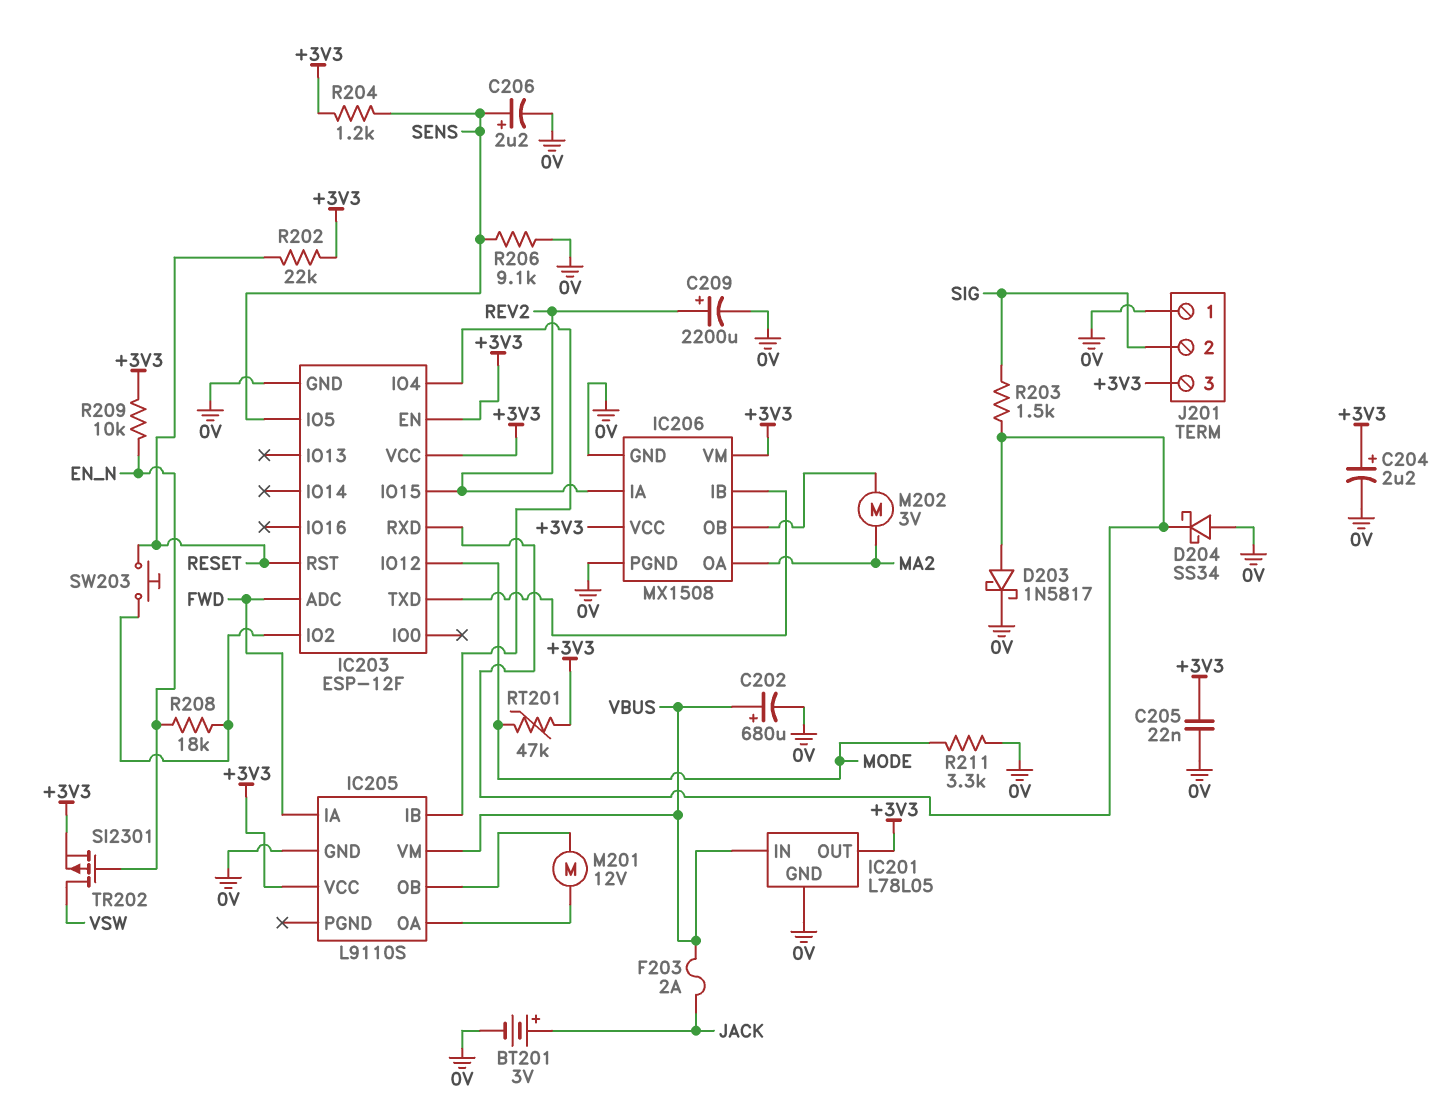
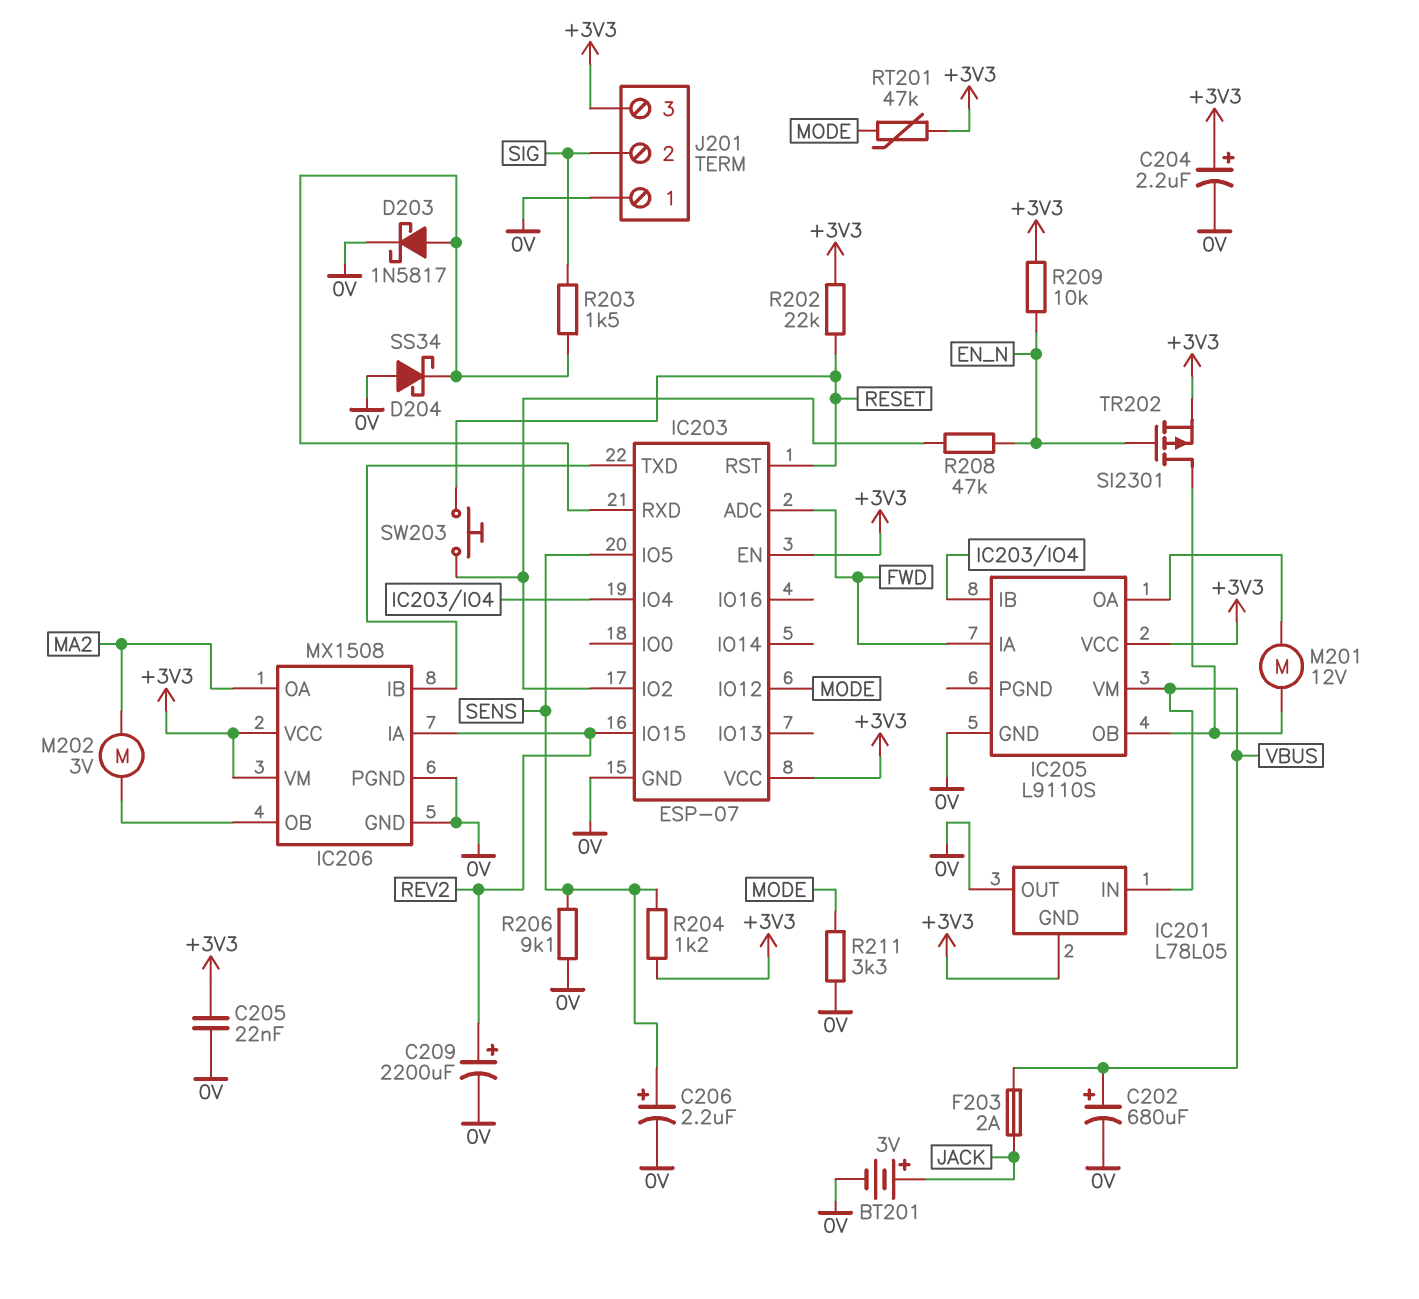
IC201 pin GND: 0V -> +3V3
IC201 pin OUT: +3V3 -> 0V
IC203: ESP-12F -> ESP-07
R208: 18k (EN_N, IC203/IO2) -> 47k (EN_N, IC203/IO2)
TR202: PMOS SI2301 (G EN_N, D VSW, S +3V3) -> PMOS SI2301 (G EN_N, D IC205/OB, S +3V3)

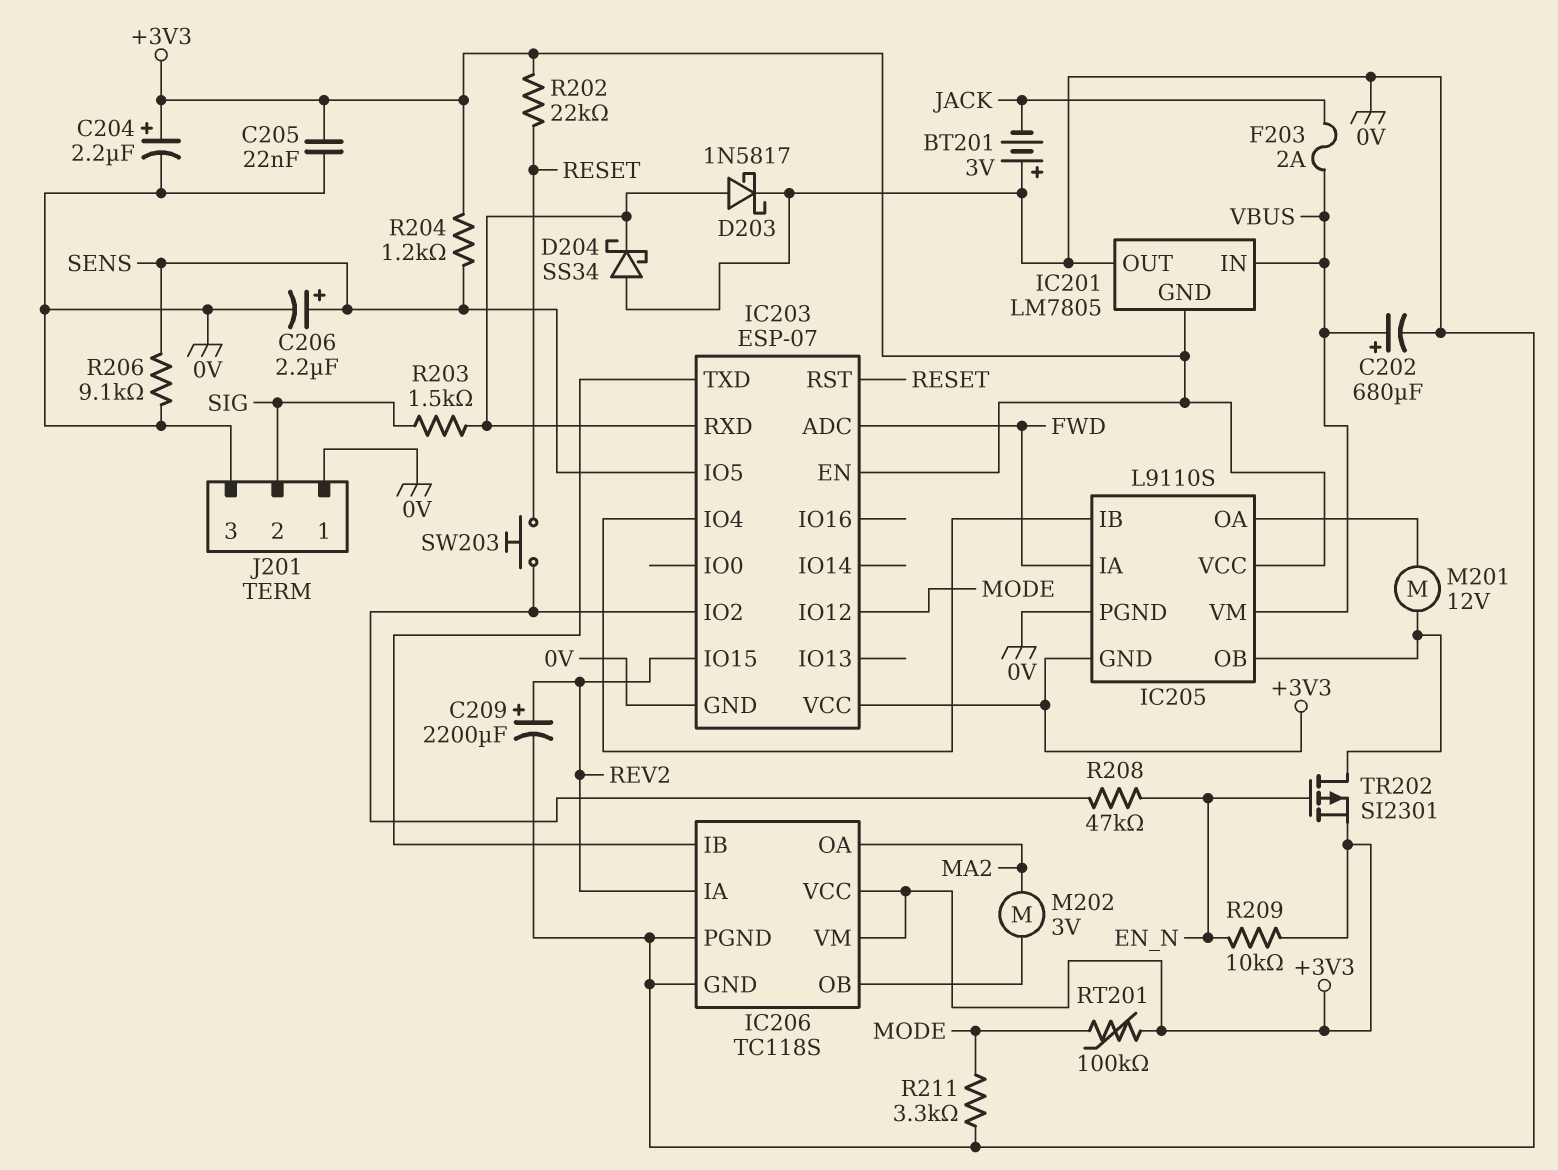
BT201: 3V (plus JACK, minus 0V) -> 3V (plus 0V, minus JACK)
IC201: L78L05 -> LM7805
IC205 pin GND: 0V -> +3V3
IC205 pin PGND: none -> 0V
IC206: MX1508 -> TC118S
J201 pin 3: +3V3 -> 0V
RT201: 47k (+3V3, MODE) -> 100k (+3V3, MODE)

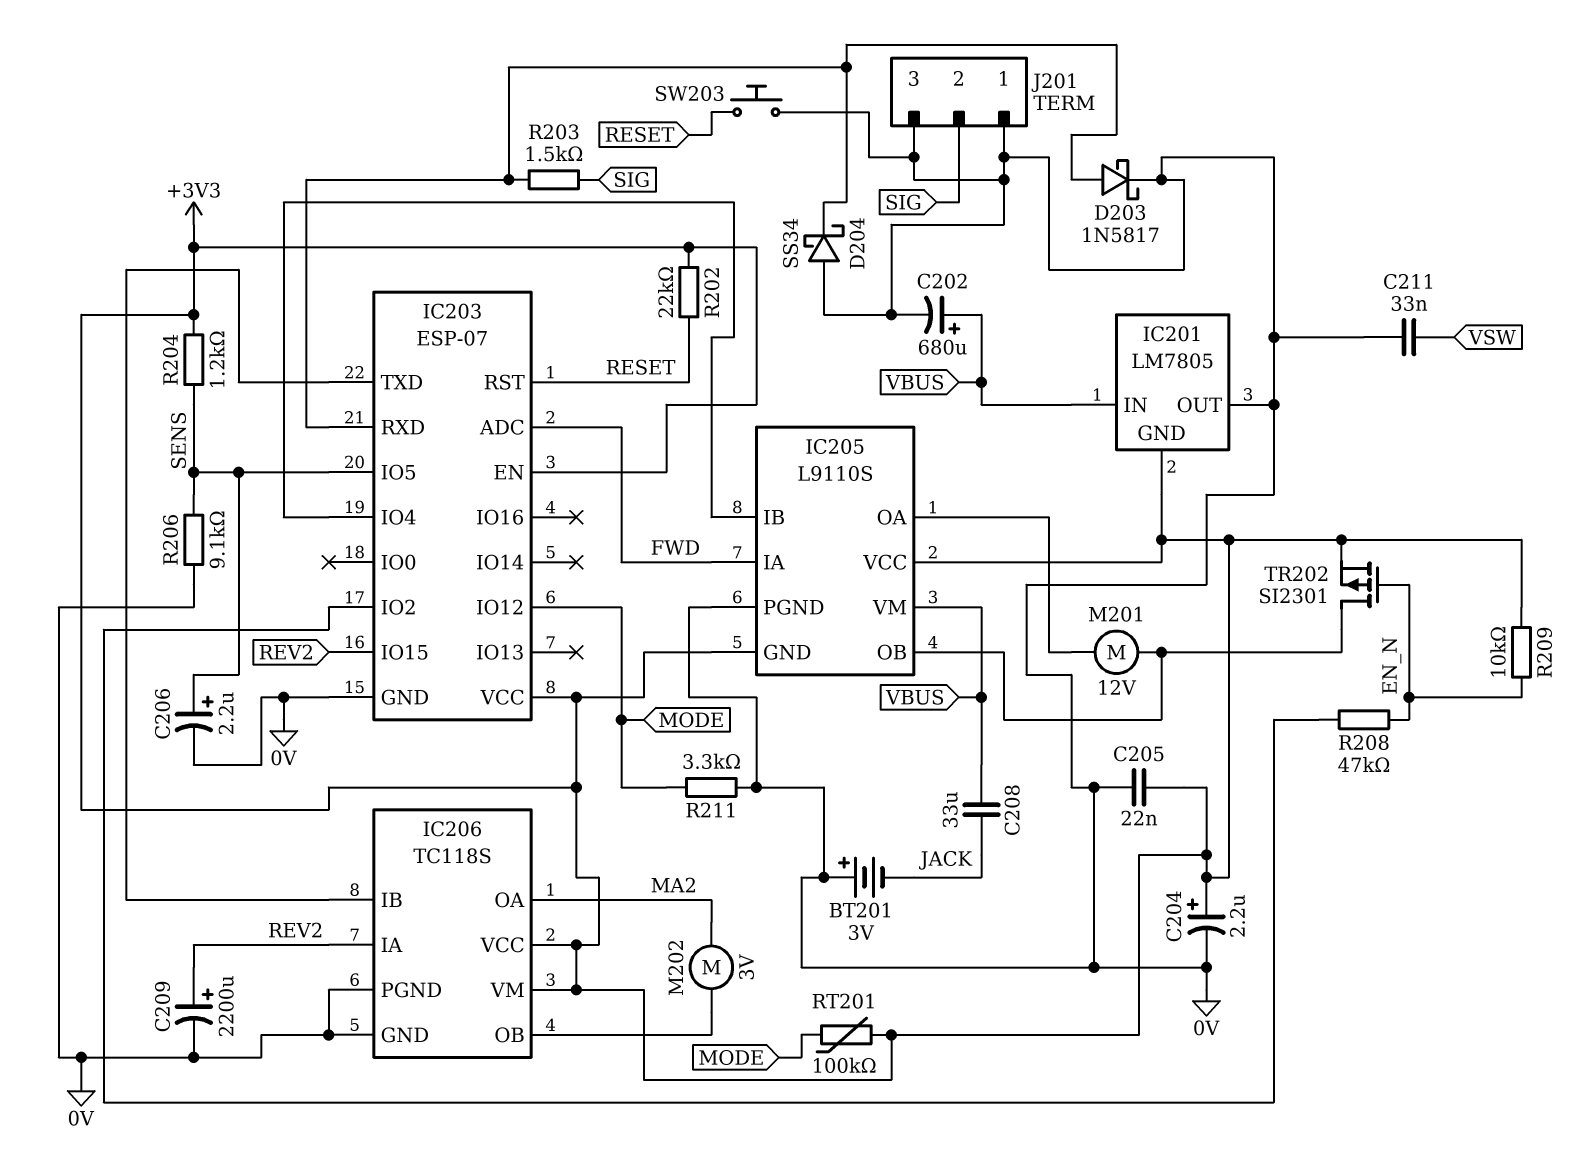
C208: none -> 33uF (JACK, VBUS)
C211: none -> 33nF (0V, VSW)
F203: 2A (JACK, VBUS) -> none
SW203: button (IC203/IO2, RESET) -> button (0V, RESET)

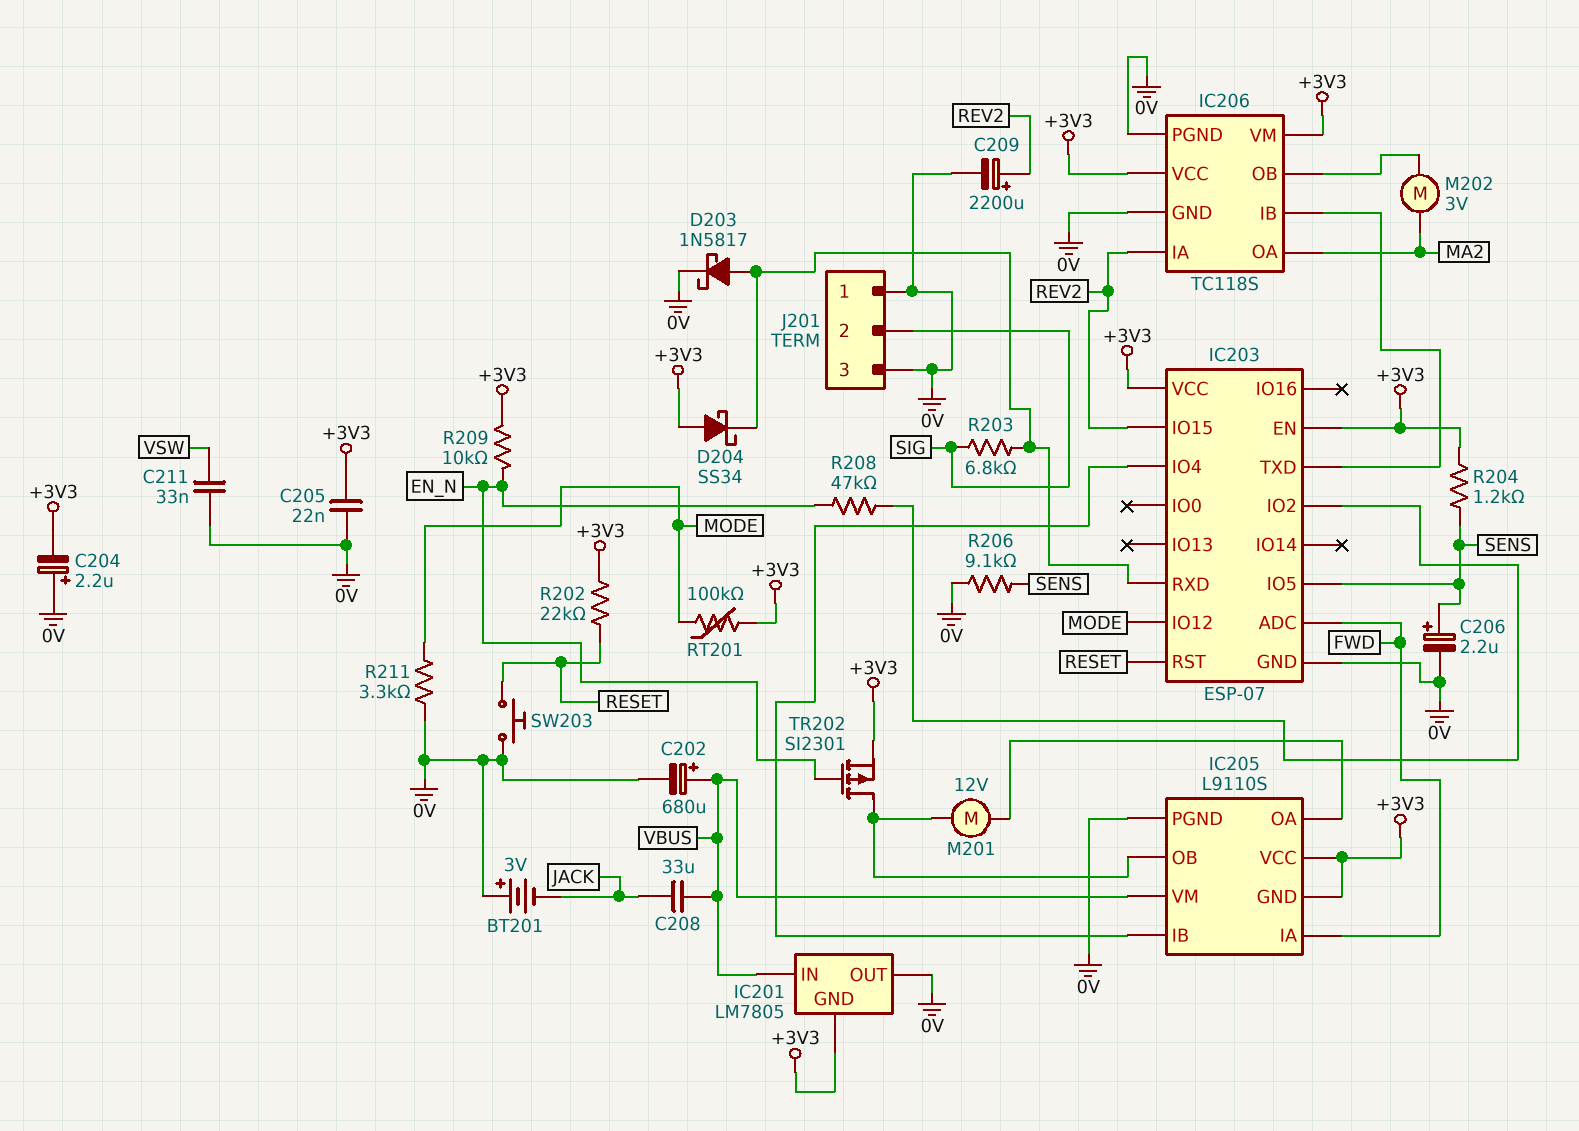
C204: 2.2uF (plus +3V3, minus 0V) -> 2.2uF (plus 0V, minus +3V3)
D204: schottky SS34 (A 0V, K IC203/RXD) -> schottky SS34 (A +3V3, K IC203/RXD)
R203: 1.5k (IC203/RXD, SIG) -> 6.8k (IC203/RXD, SIG)

